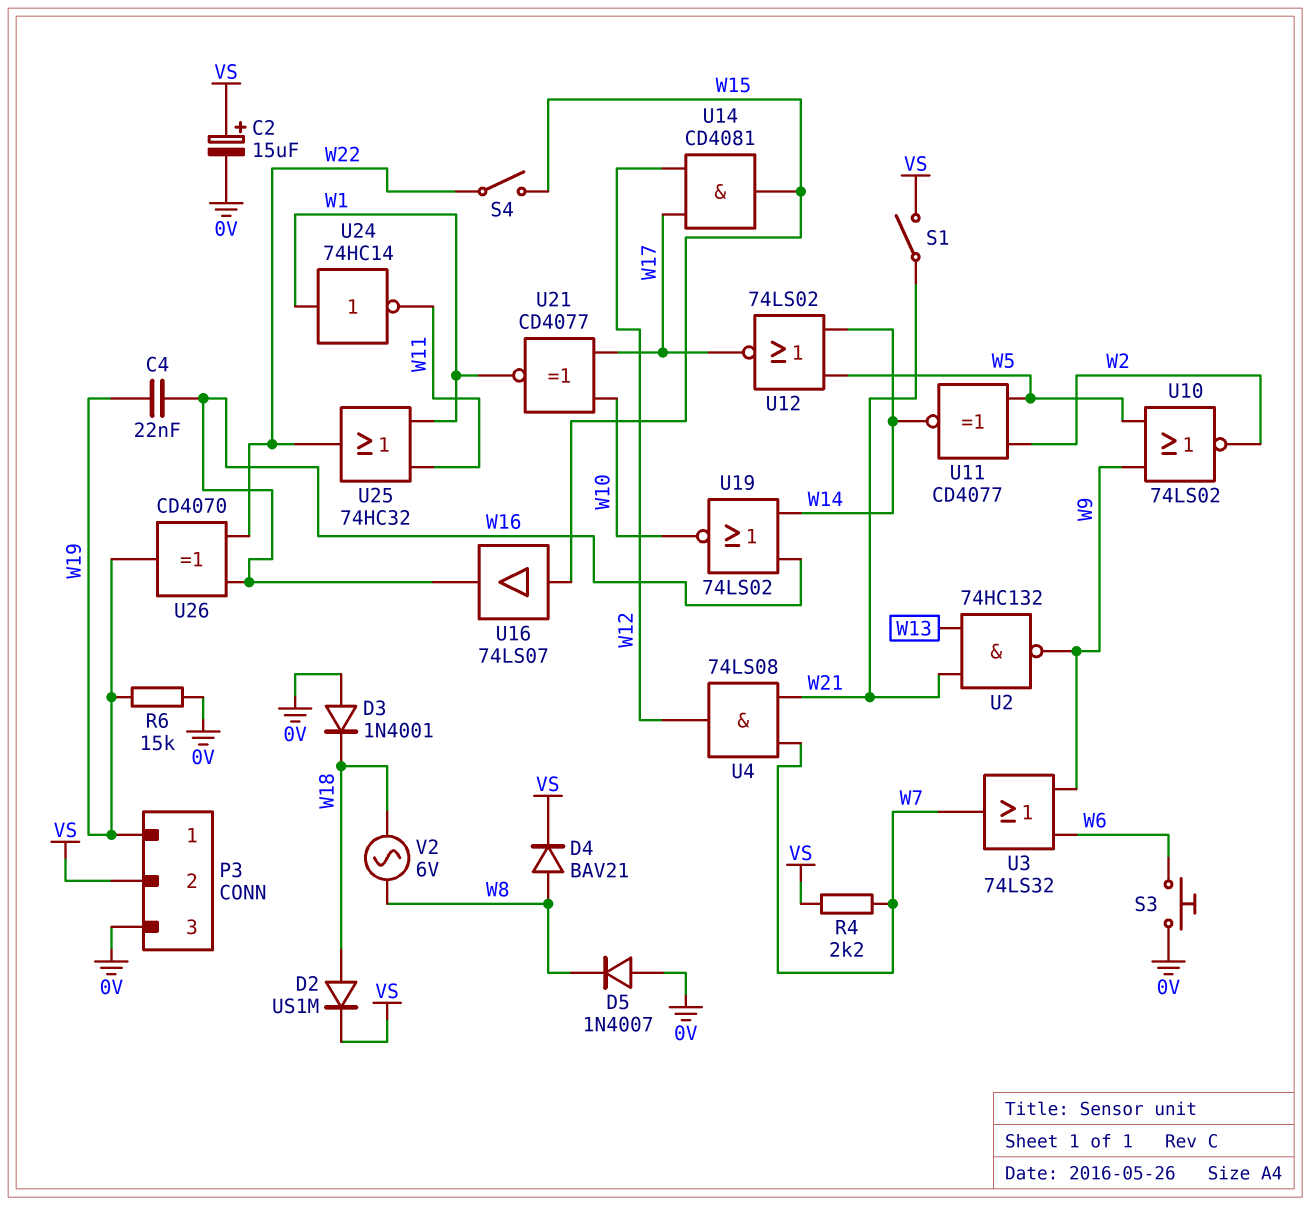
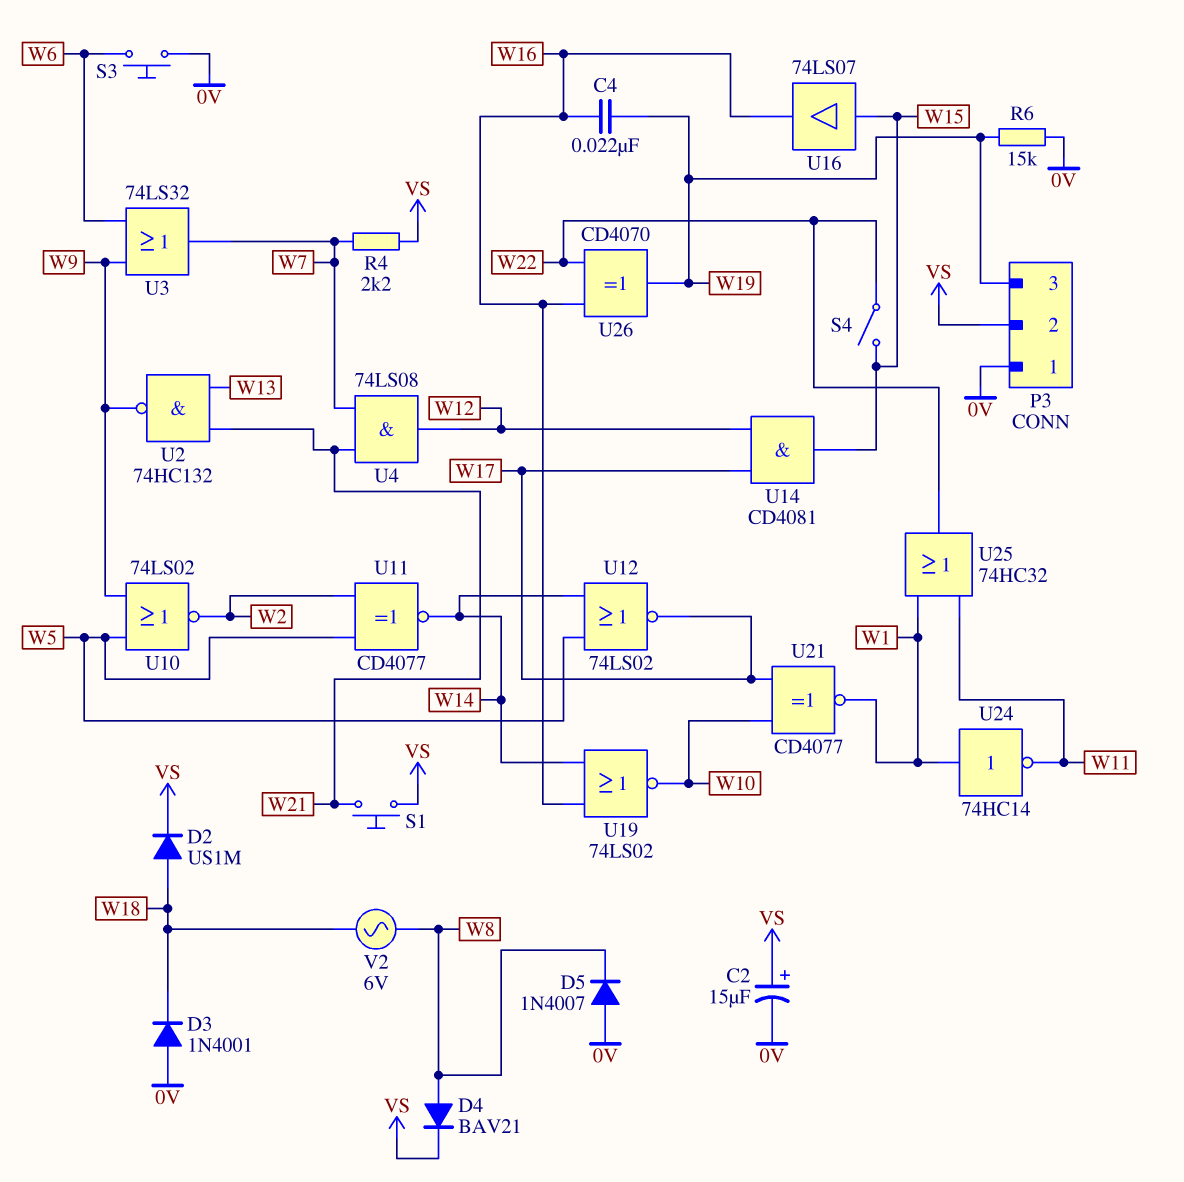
P3 pin 1: W19 -> 0V
P3 pin 3: 0V -> W19
S1: switch (VS, W21) -> button (VS, W21)

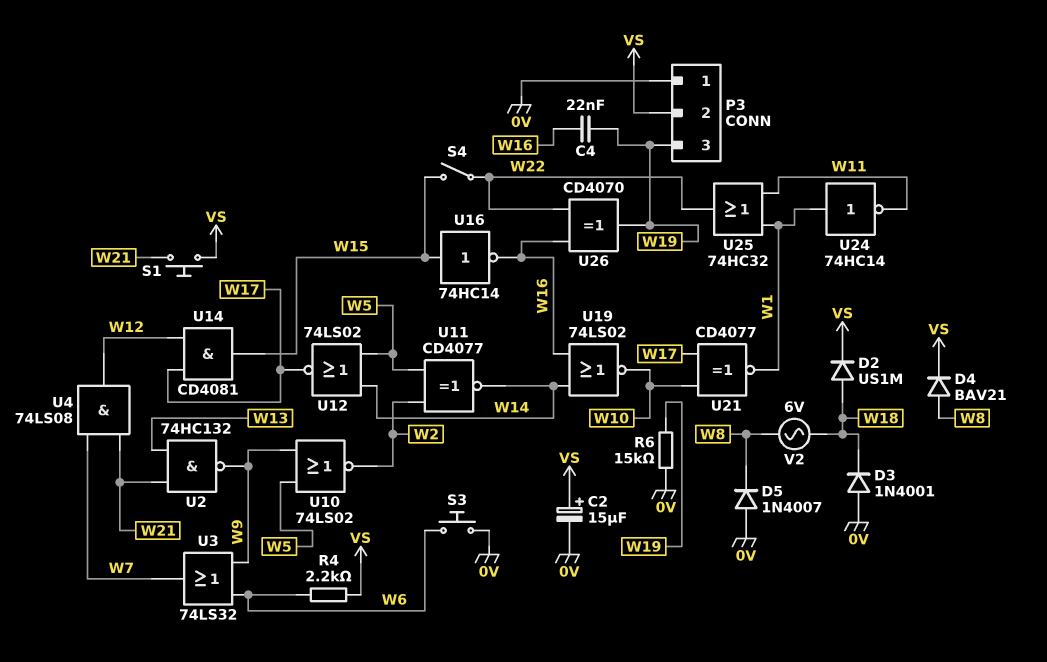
R4: 2.2k (VS, W7) -> 2.2k (VS, W6)
U16: buffer 74LS07 (in W15, out W16) -> NOT 74HC14 (in W15, out W16)

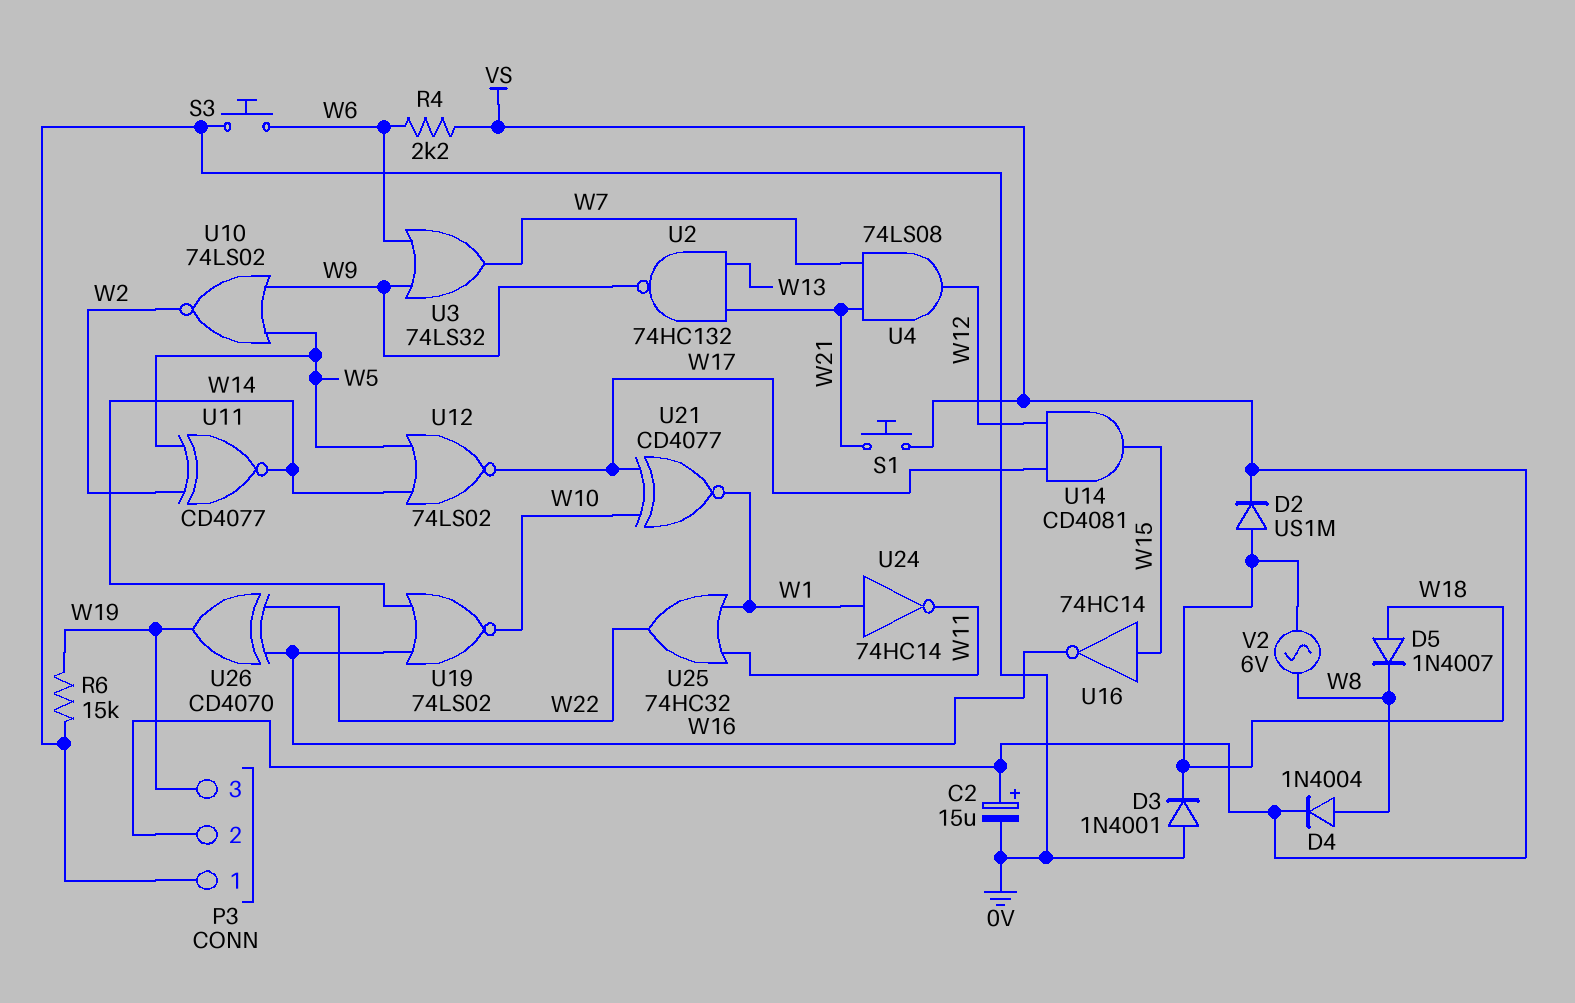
C4: 22nF (W16, W19) -> none
D4: diode BAV21 (A W8, K VS) -> diode 1N4004 (A W8, K VS)
D5: diode 1N4007 (A 0V, K W8) -> diode 1N4007 (A W18, K W8)
S4: switch (W15, W22) -> none

